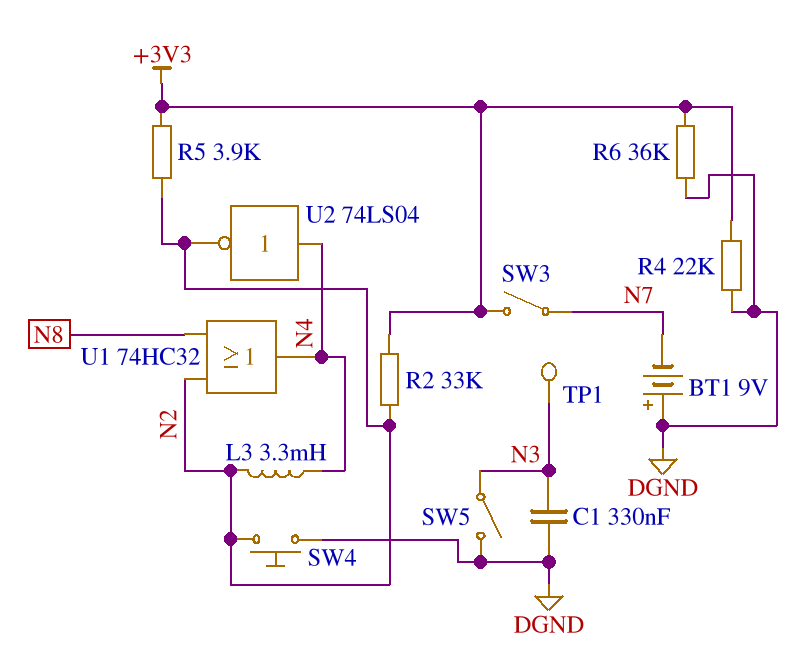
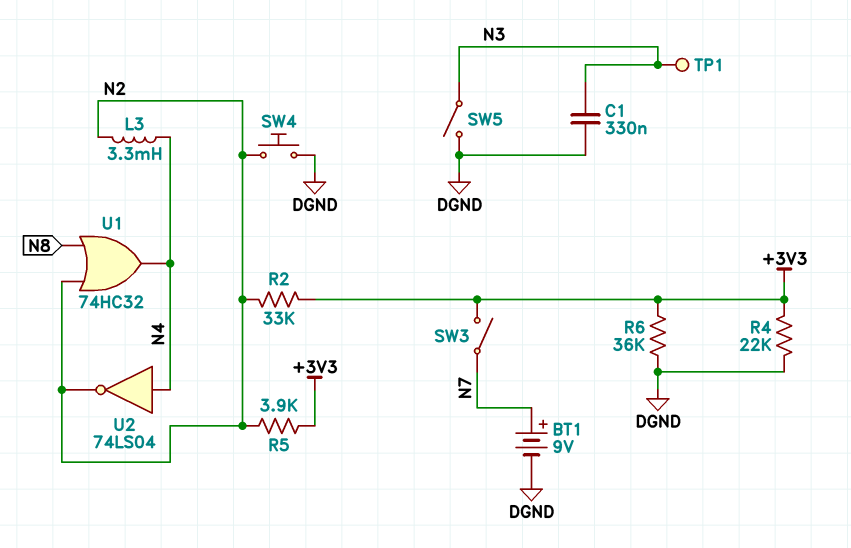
BT1: 9V (plus DGND, minus N7) -> 9V (plus N7, minus DGND)

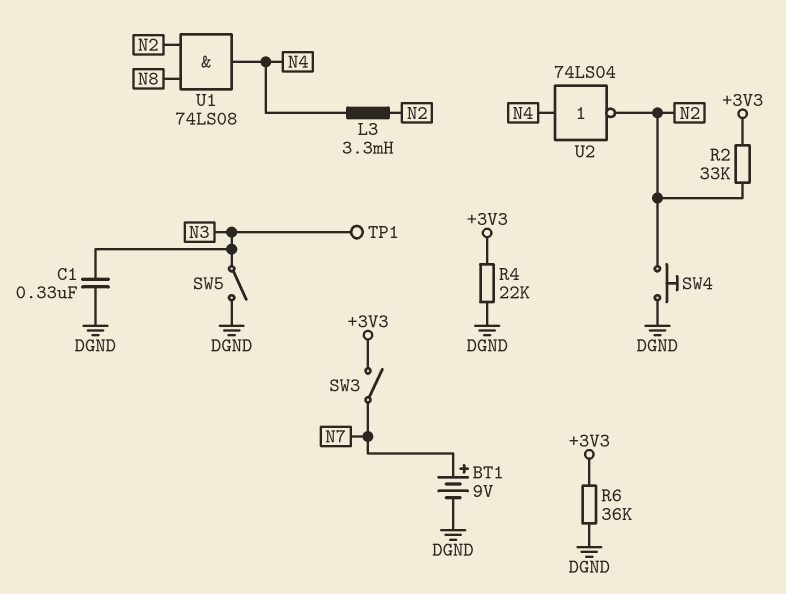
R5: 3.9k (+3V3, N2) -> none
U1: OR 74HC32 (in N2, in N8, out N4) -> AND 74LS08 (in N2, in N8, out N4)

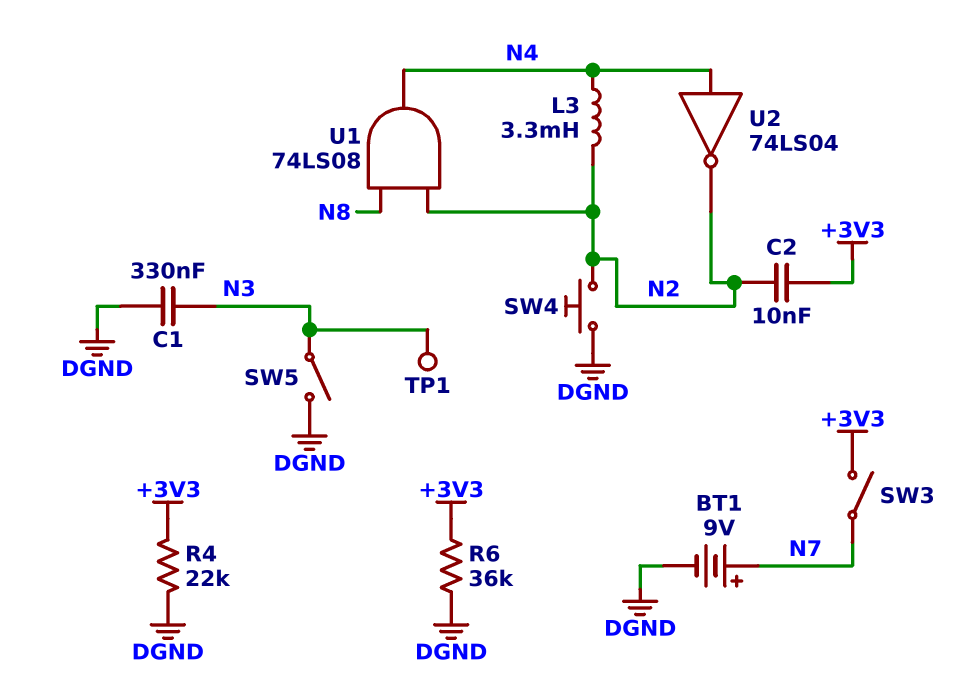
C2: none -> 10nF (+3V3, N2)
R2: 33k (+3V3, N2) -> none

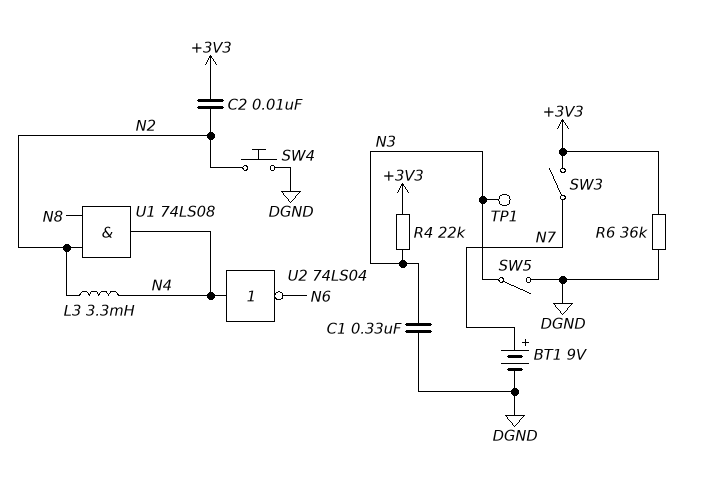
R4: 22k (+3V3, DGND) -> 22k (+3V3, N3)
U2: NOT 74LS04 (in N4, out N2) -> NOT 74LS04 (in N4, out N6)

